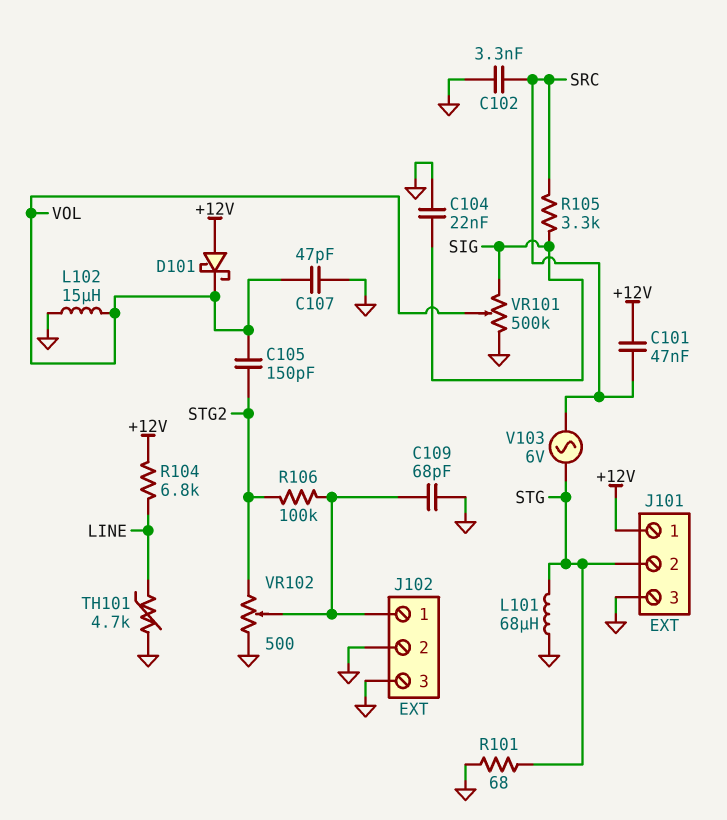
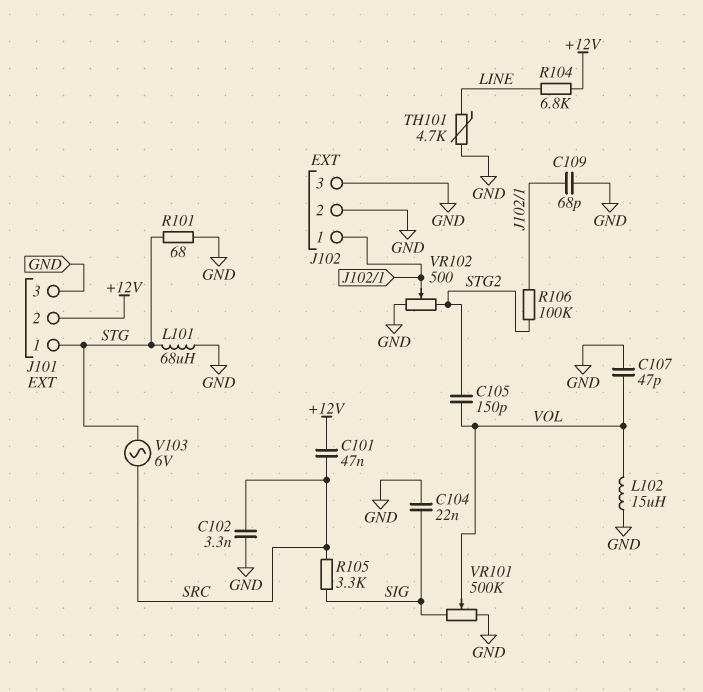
D101: schottky (A +12V, K VOL) -> none
J101 pin 1: +12V -> STG
J101 pin 2: STG -> +12V

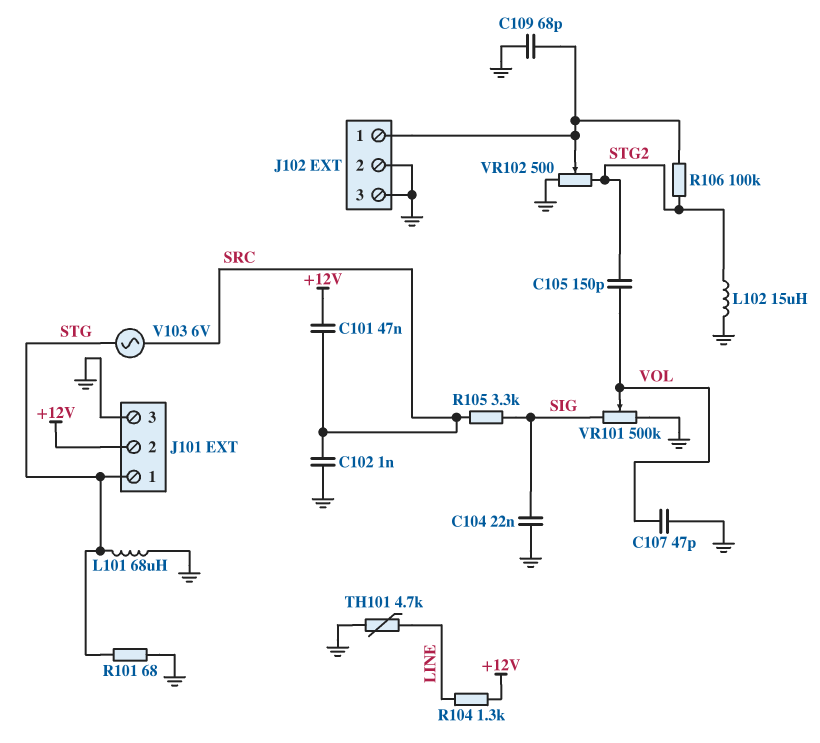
C102: 3.3nF (GND, SRC) -> 1nF (GND, SRC)
L102: 15uH (GND, VOL) -> 15uH (GND, STG2)
R104: 6.8k (+12V, LINE) -> 1.3k (+12V, LINE)

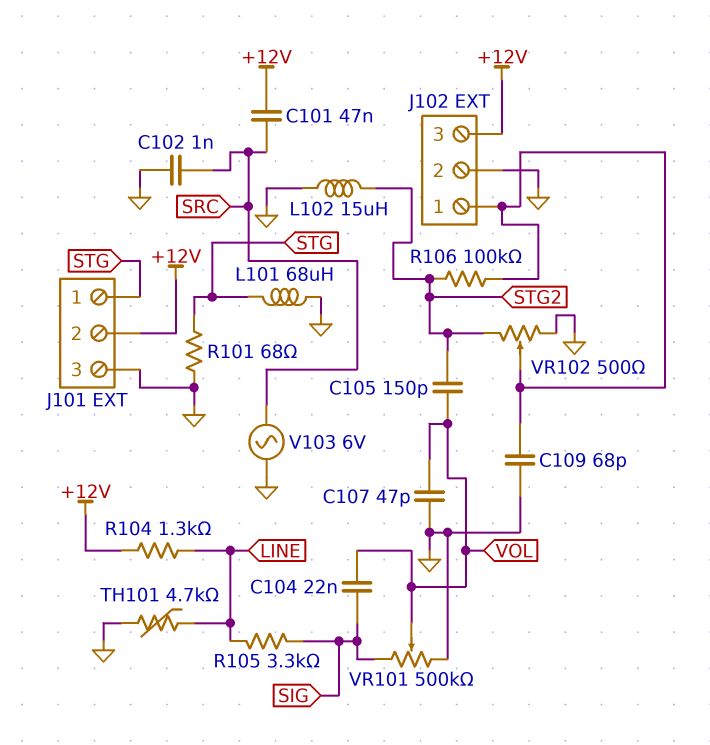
C104: 22nF (GND, SIG) -> 22nF (SIG, VOL)
J102 pin 3: GND -> +12V
R105: 3.3k (SIG, SRC) -> 3.3k (LINE, SIG)
V103: AC 6V (SRC, STG) -> AC 6V (GND, SRC)

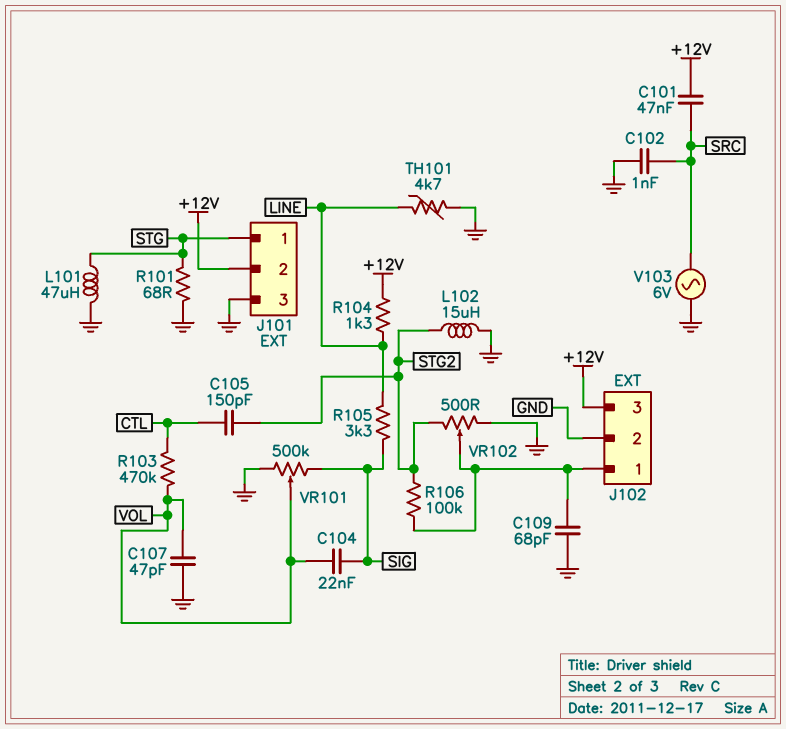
C105: 150pF (STG2, VOL) -> 150pF (CTL, STG2)
L101: 68uH (GND, STG) -> 47uH (GND, STG)
R103: none -> 470k (CTL, VOL)

